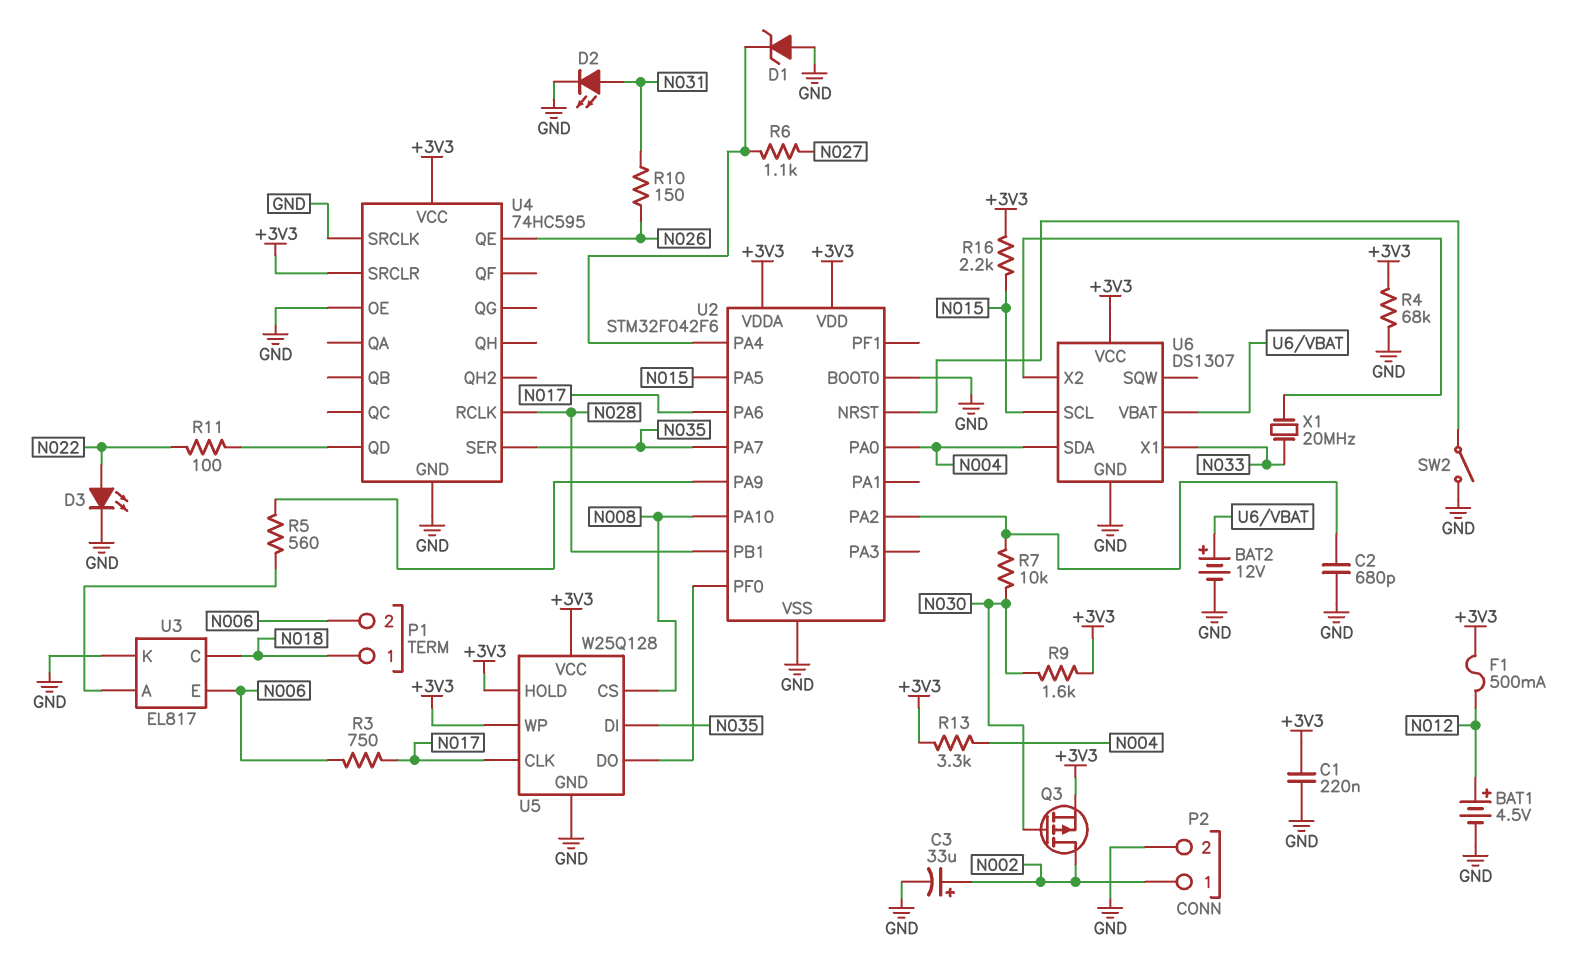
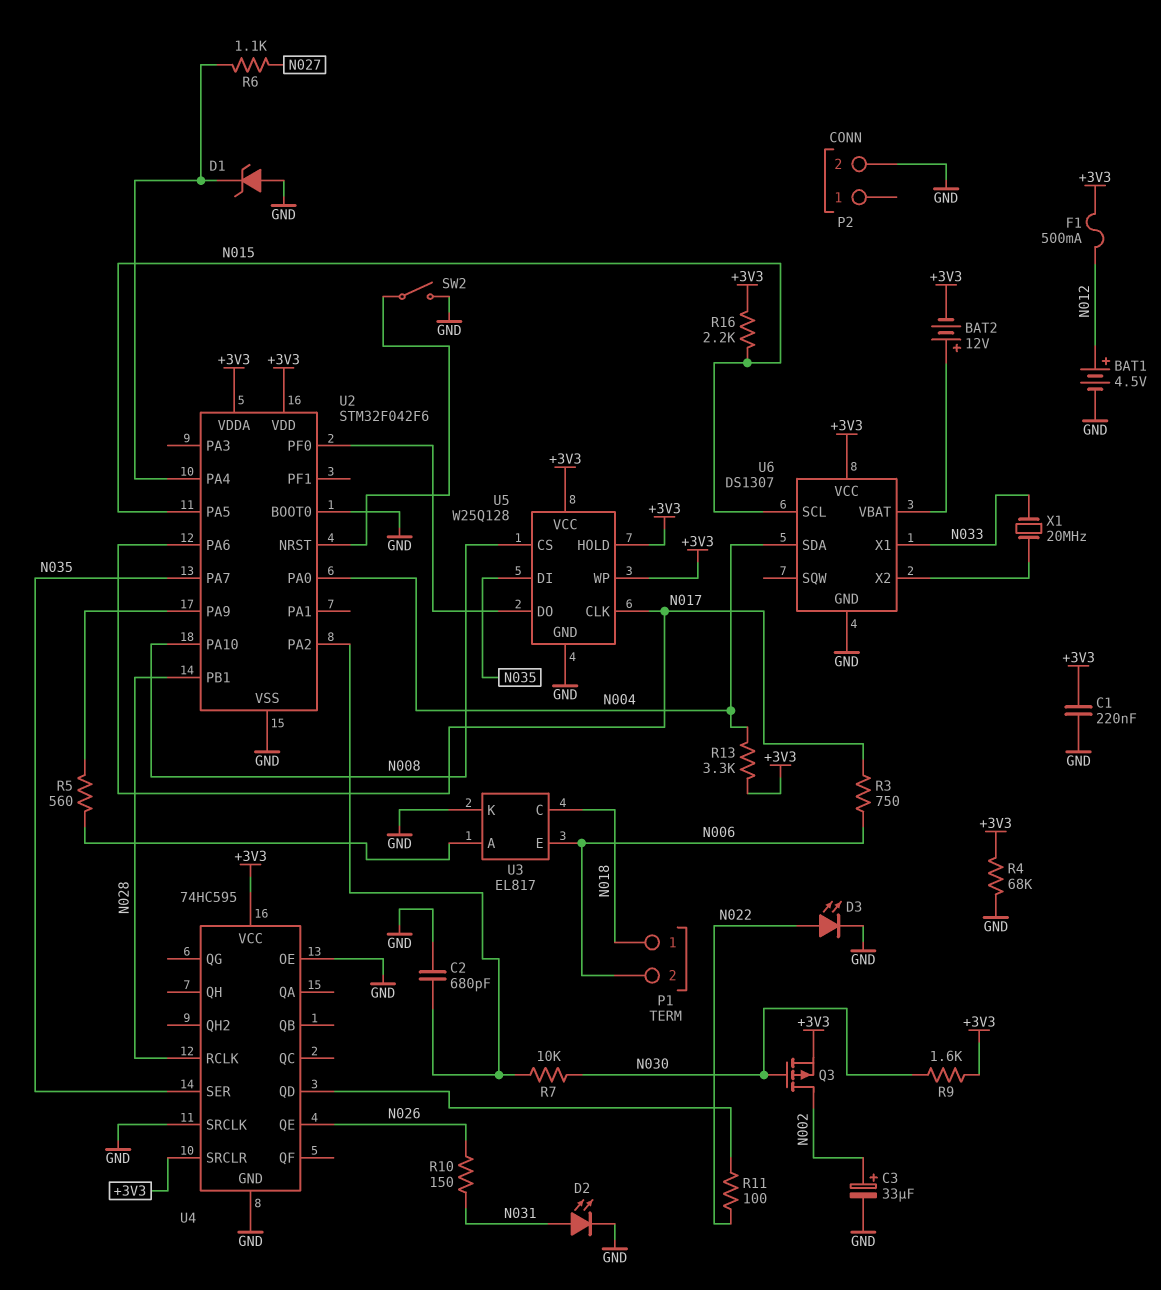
BAT2: 12V (plus U6/VBAT, minus GND) -> 12V (plus U6/VBAT, minus +3V3)
P2 pin 1: N002 -> none

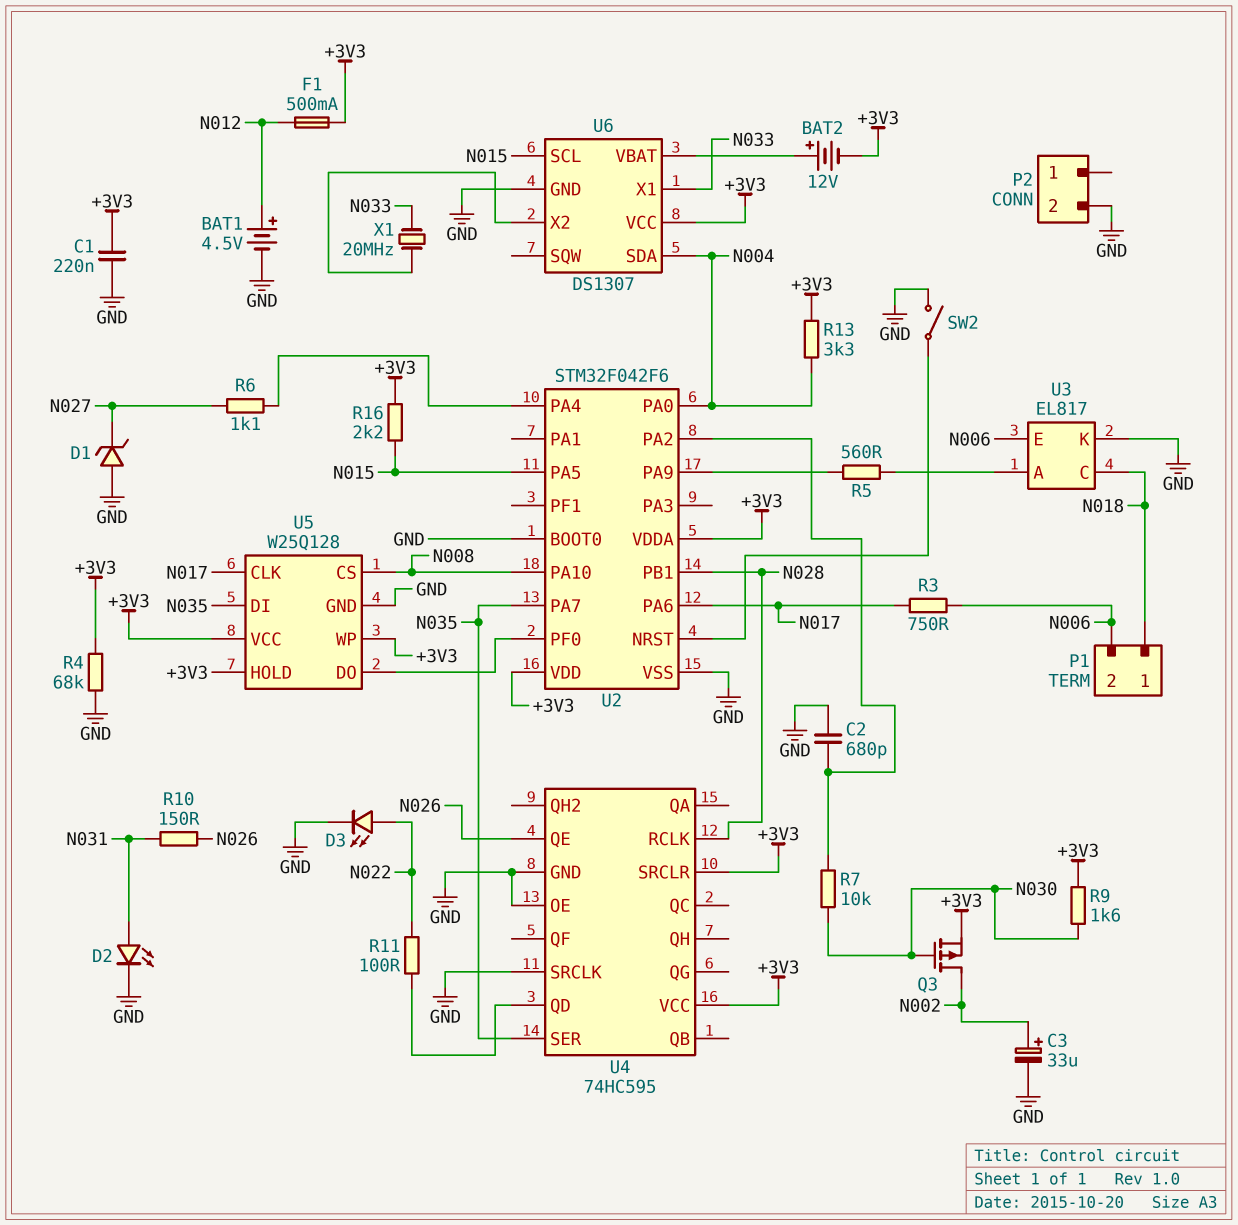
D1: zener (A GND, K U2/PA4) -> zener (A GND, K N027)

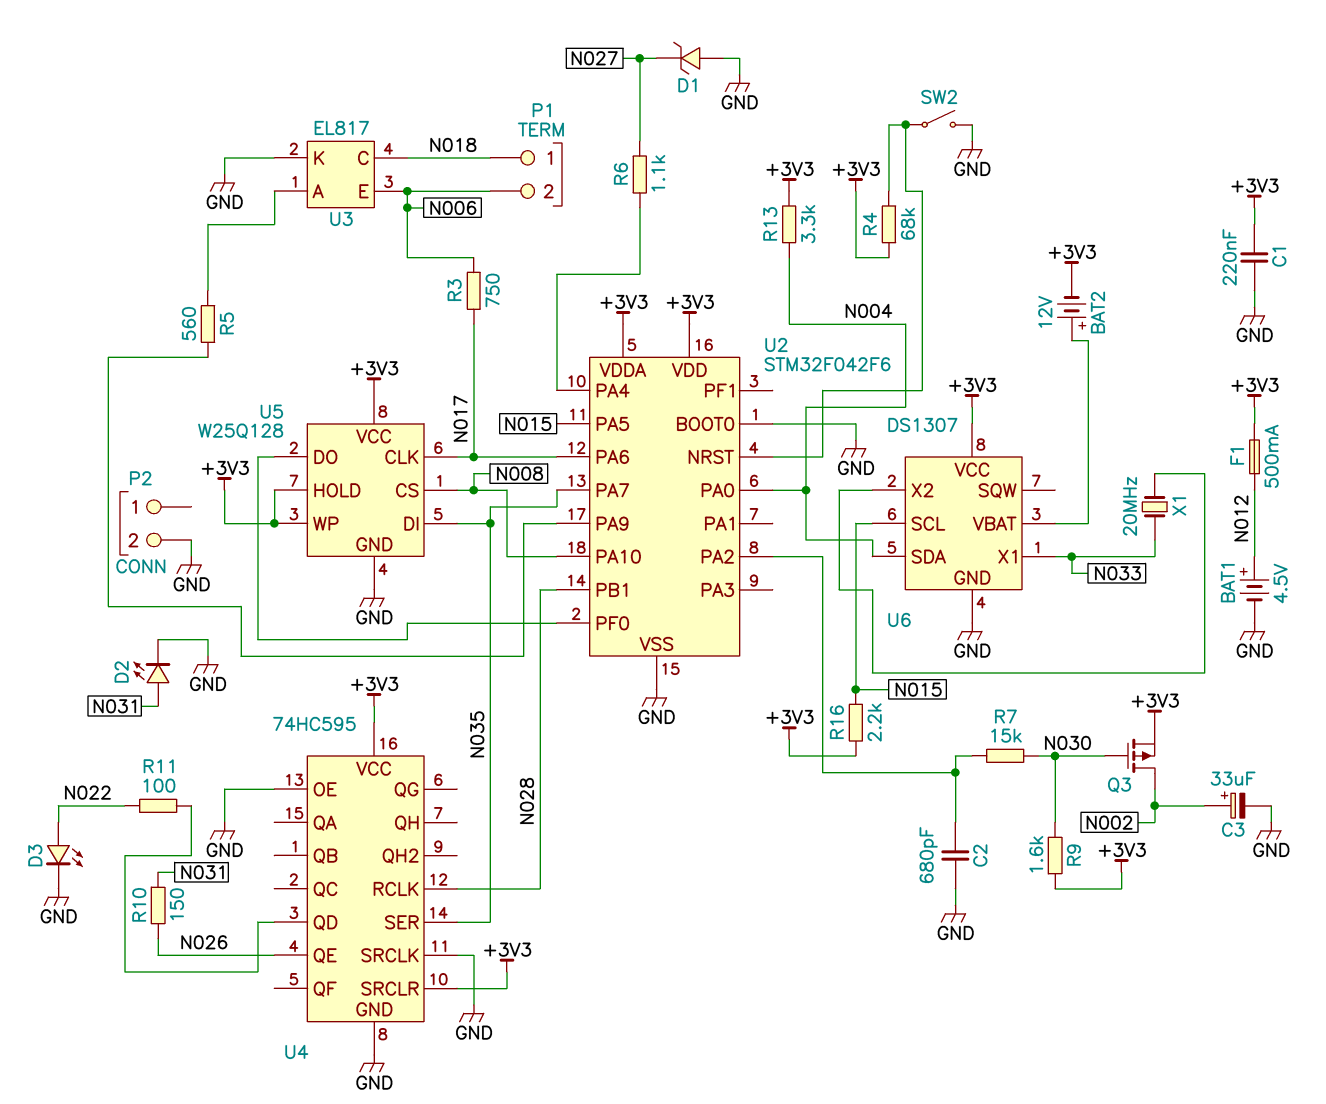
R4: 68k (+3V3, GND) -> 68k (+3V3, U2/NRST)
R7: 10k (N030, U2/PA2) -> 15k (N030, U2/PA2)

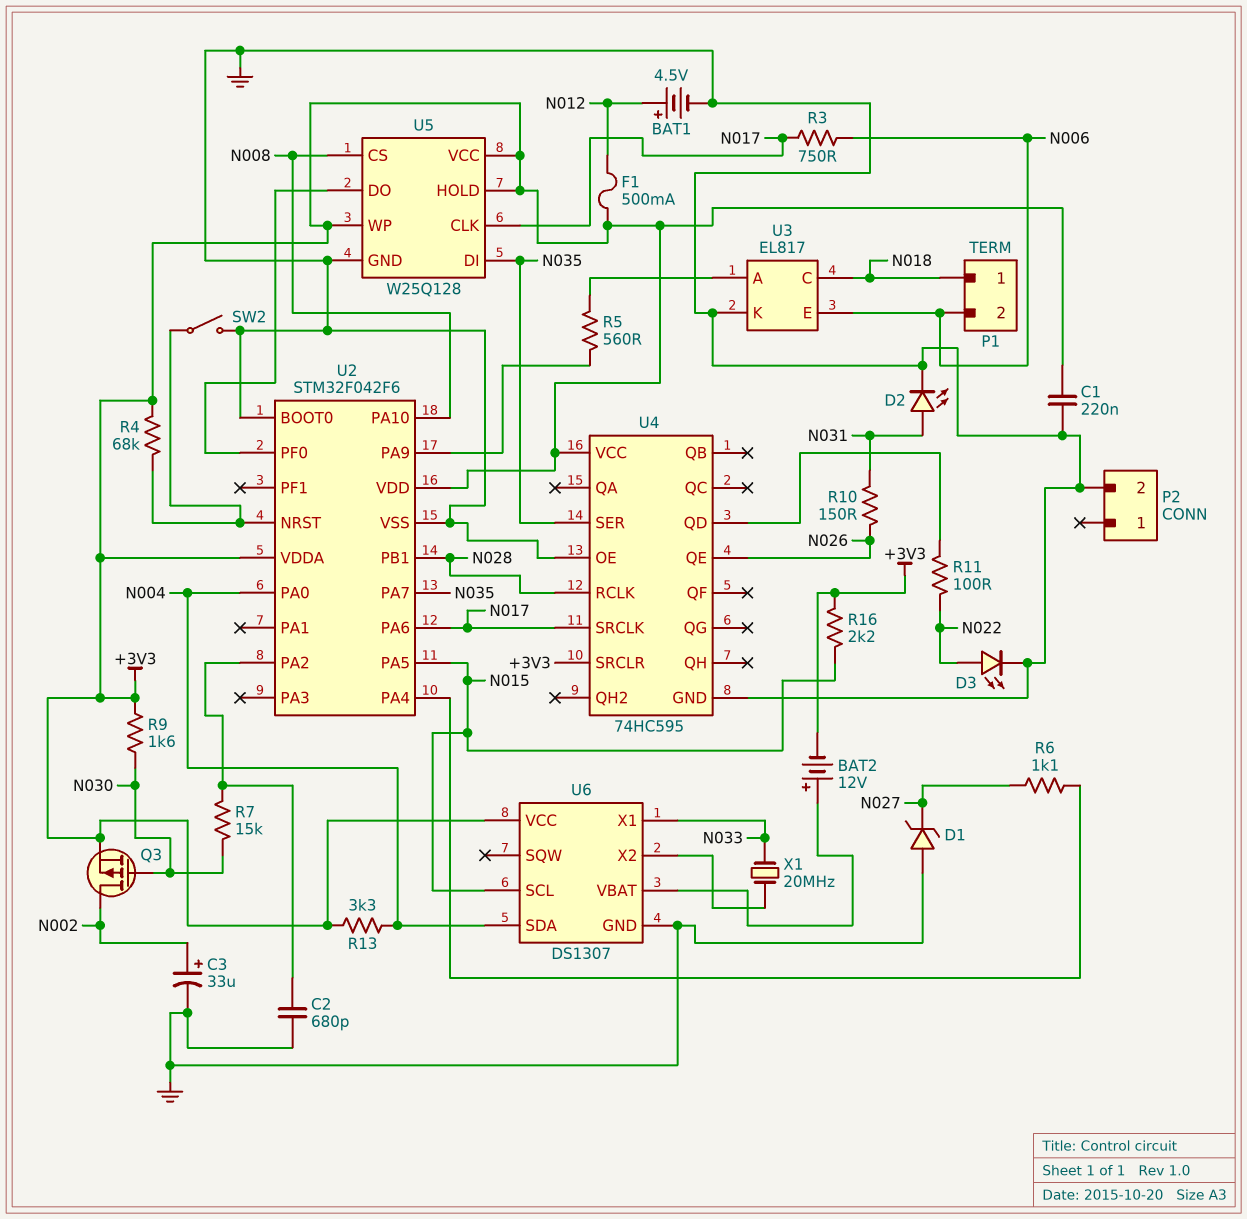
U4 pin SRCLK: GND -> N017

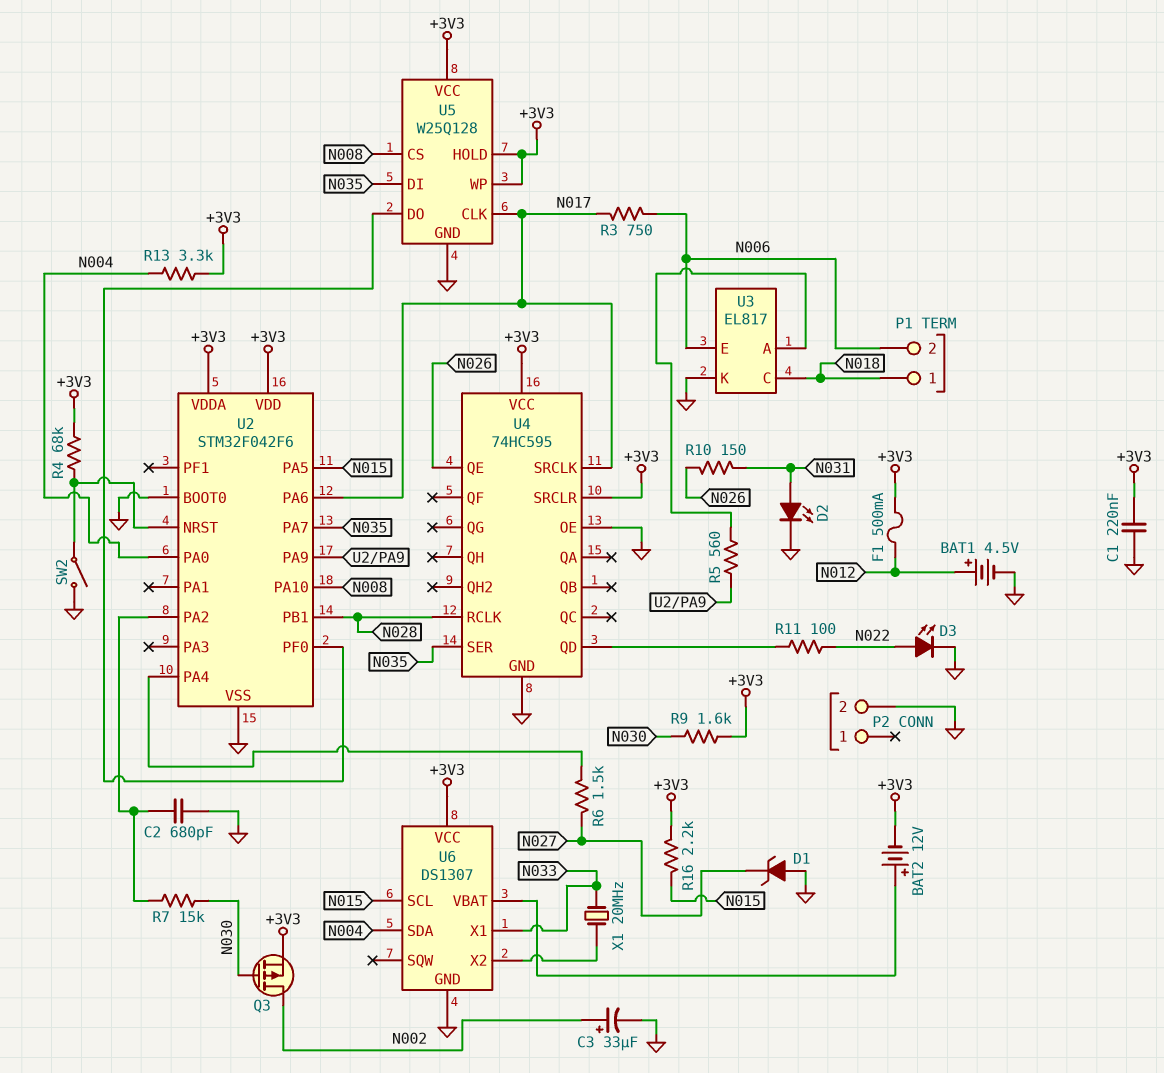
R6: 1.1k (N027, U2/PA4) -> 1.5k (N027, U2/PA4)

